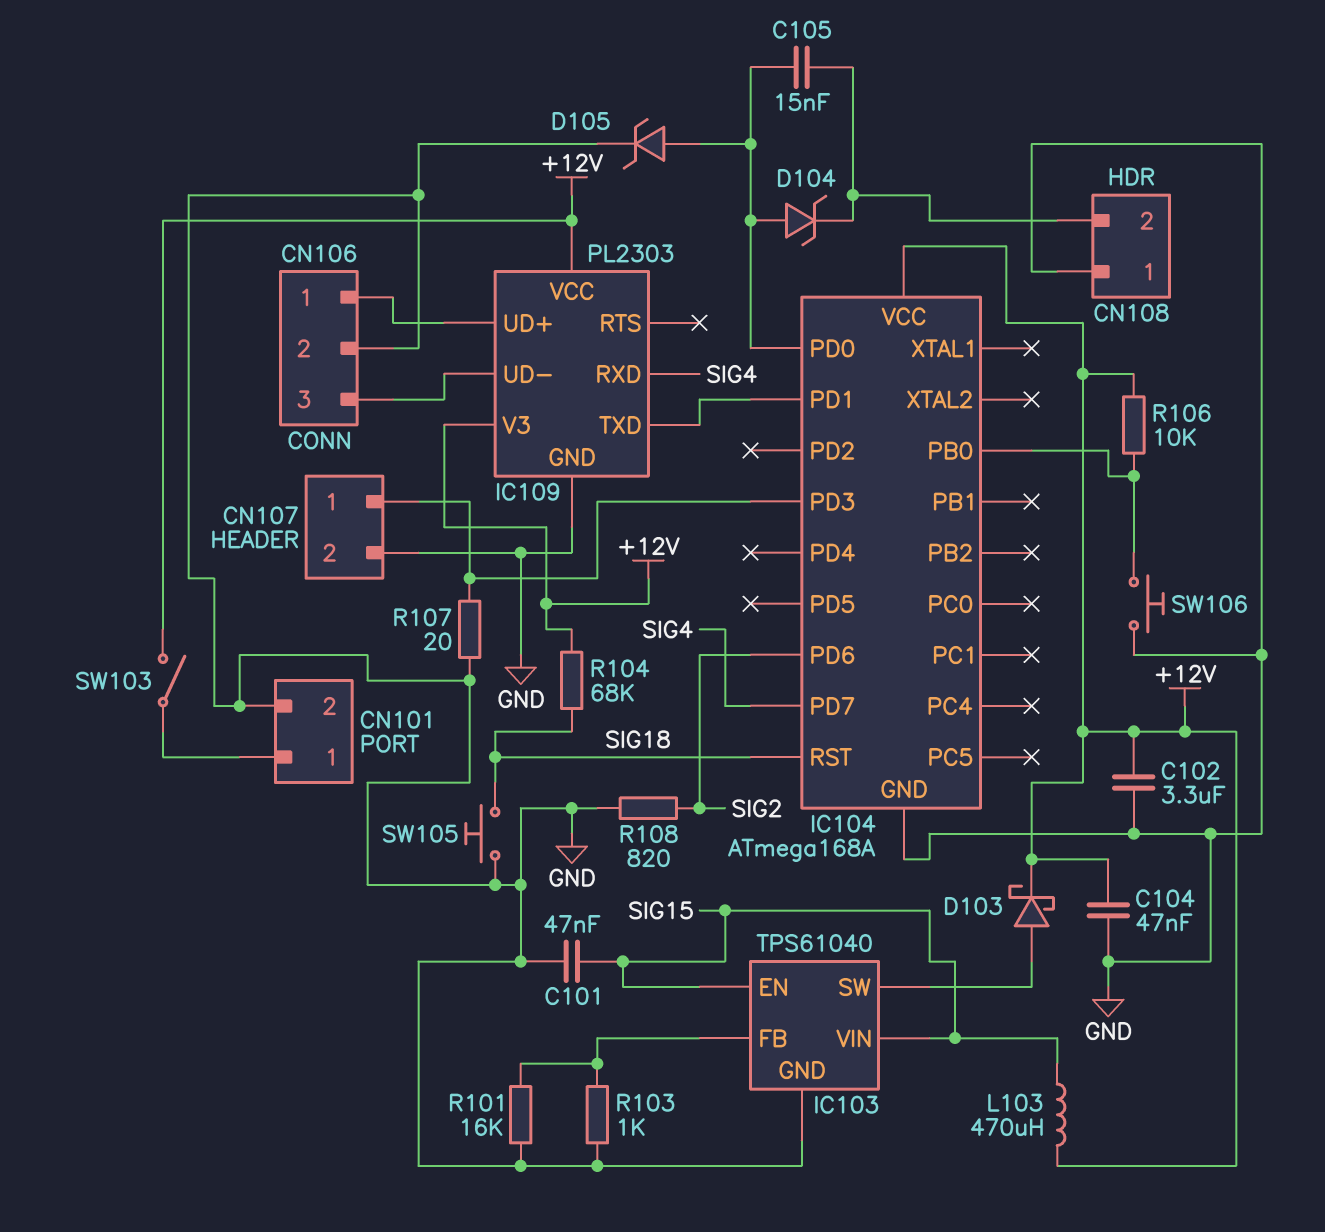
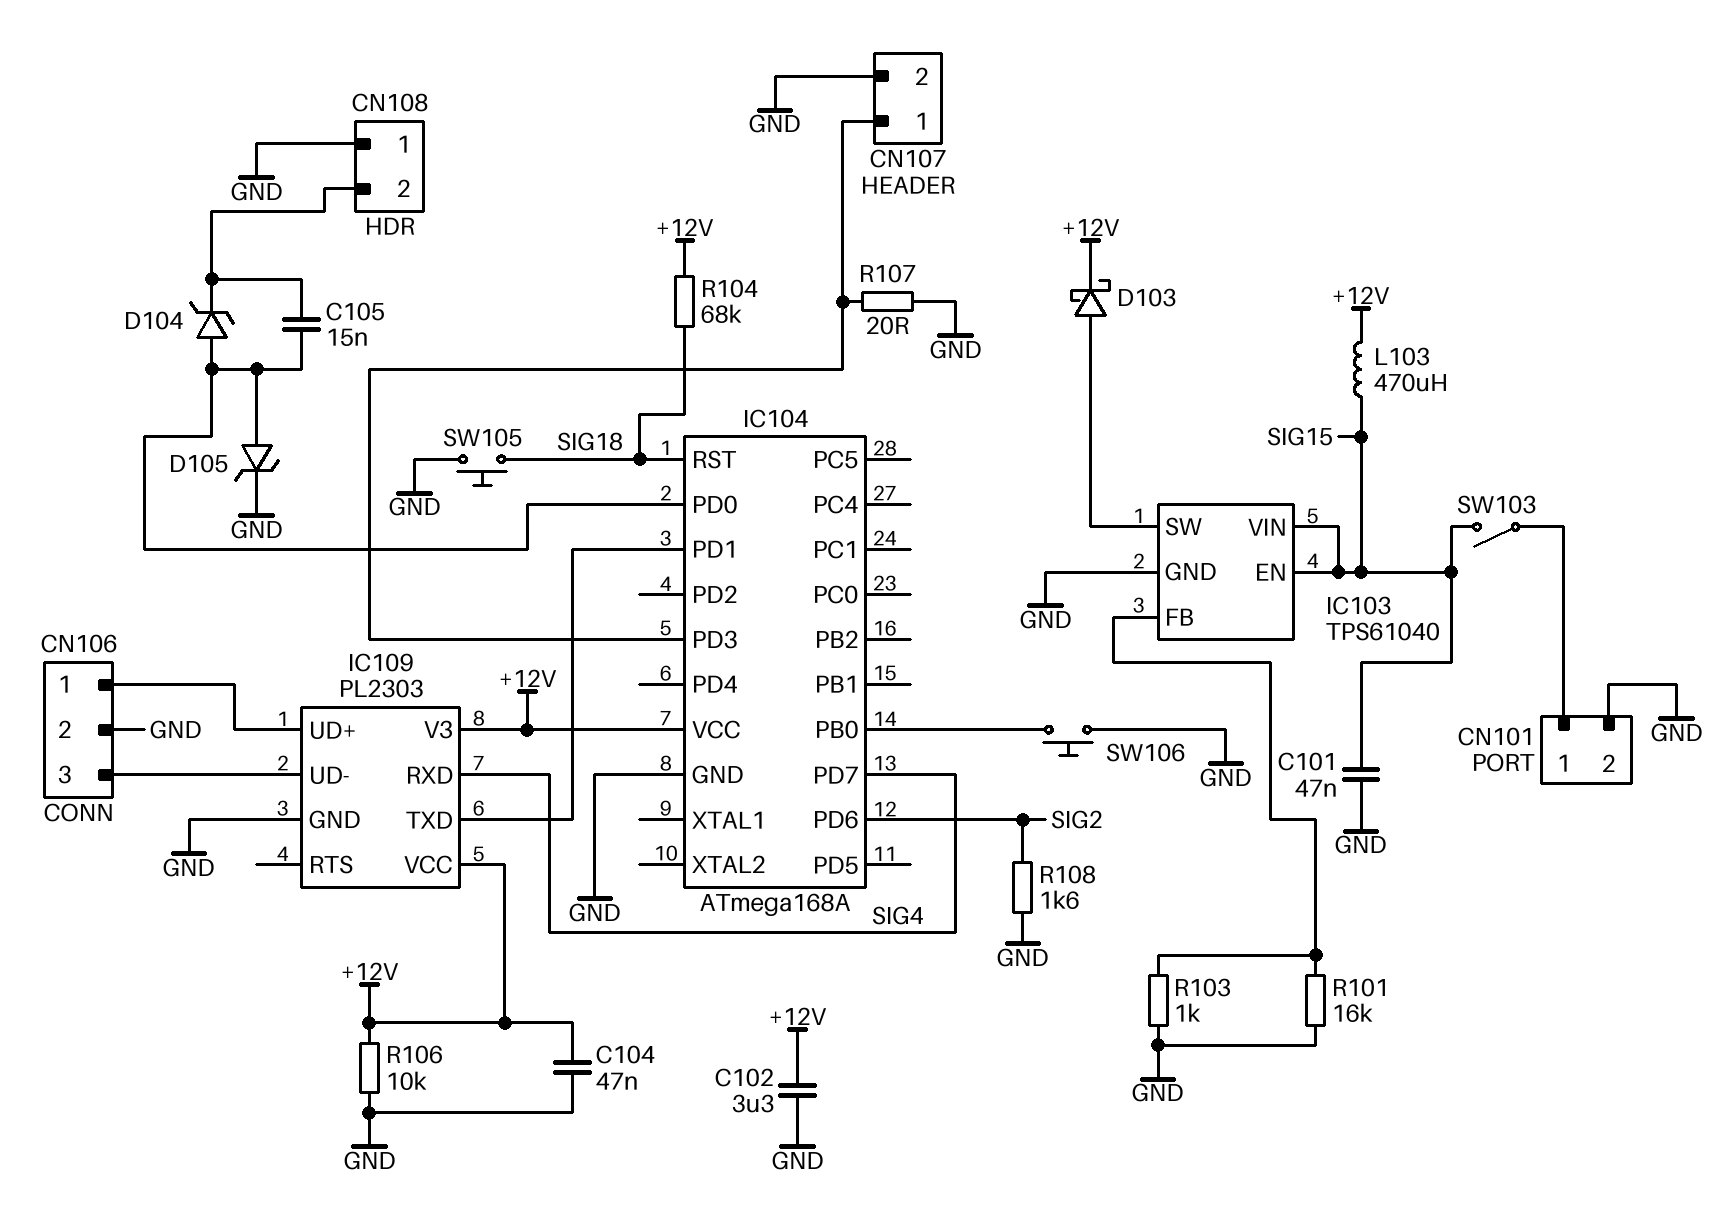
R106: 10k (+12V, IC104/PB0) -> 10k (+12V, GND)
R108: 820 (GND, SIG2) -> 1.6k (GND, SIG2)
SW103: switch (+12V, CN101/1) -> switch (CN101/1, SIG15)

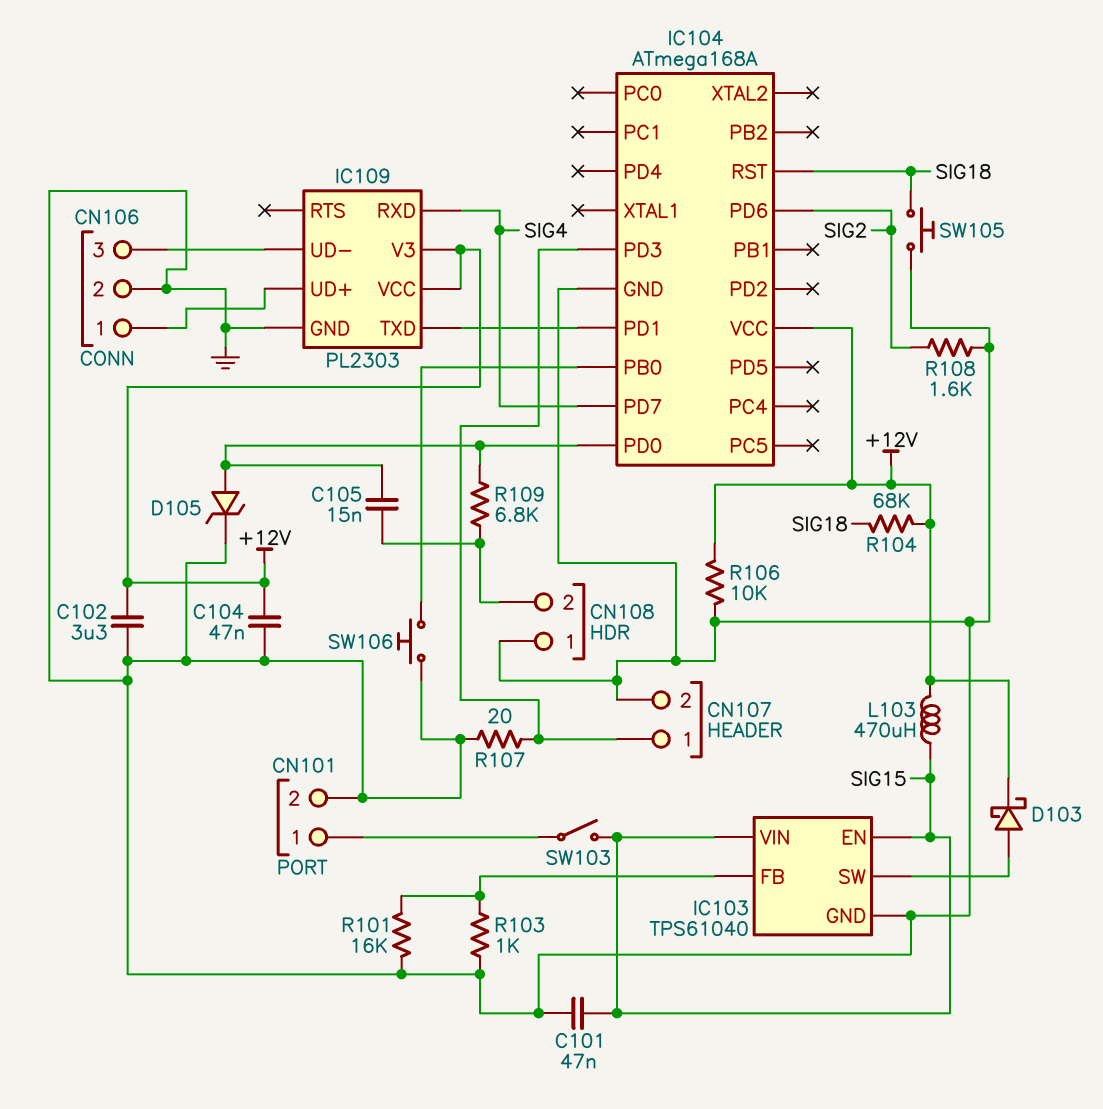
D104: zener (A IC104/PD0, K CN108/2) -> none
R109: none -> 6.8k (CN108/2, IC104/PD0)

